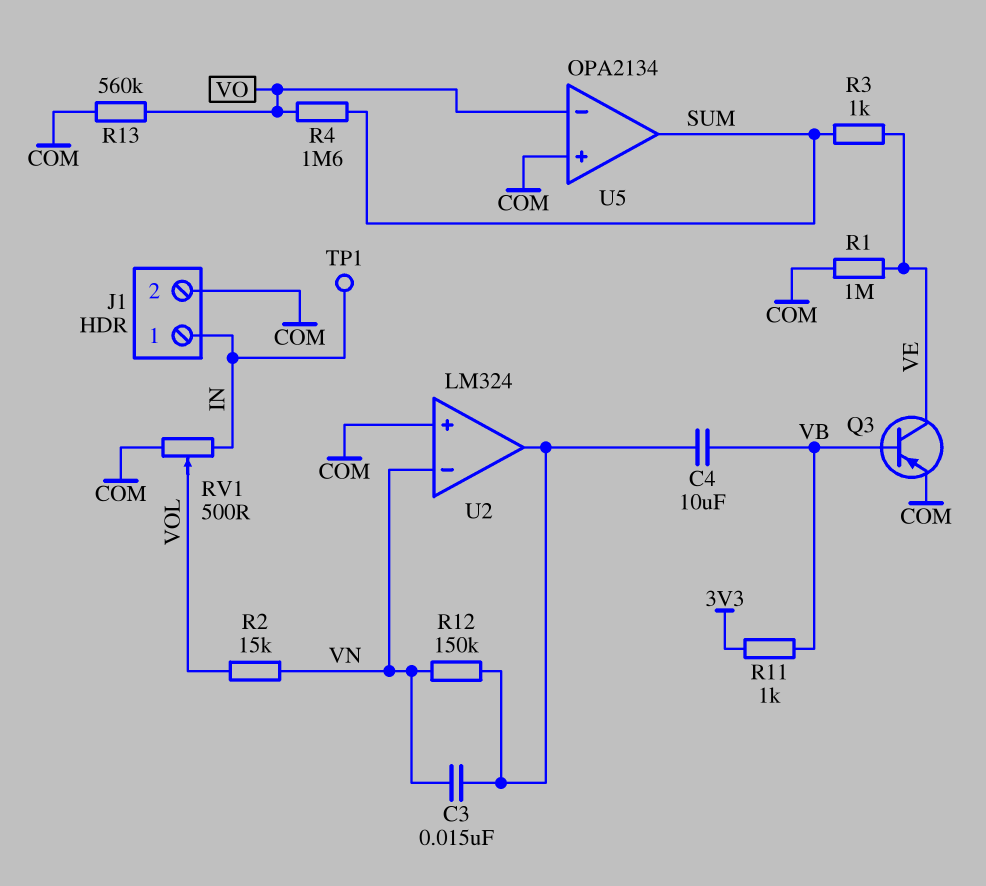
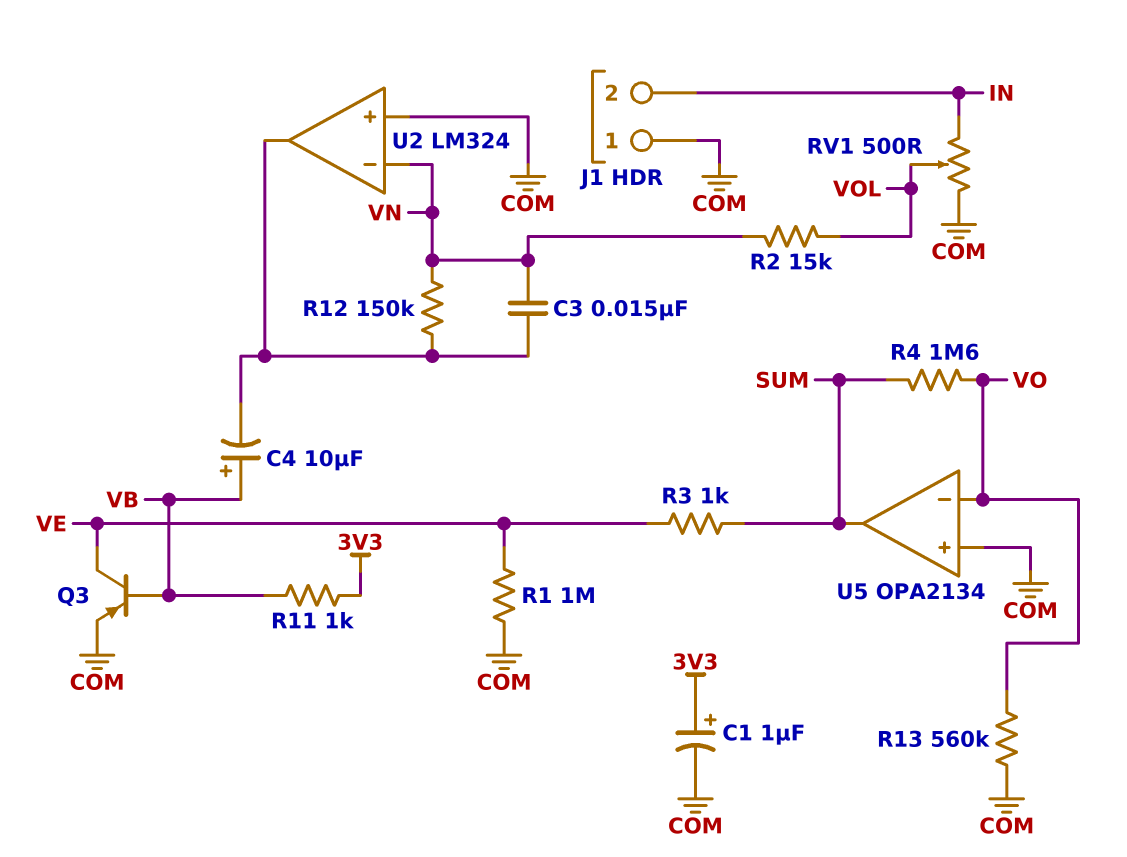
C1: none -> 1uF (plus 3V3, minus COM)
C4: 10uF (U2/out, VB) -> 10uF (plus VB, minus U2/out)
J1 pin 1: IN -> COM
J1 pin 2: COM -> IN
TP1: test point (IN) -> none

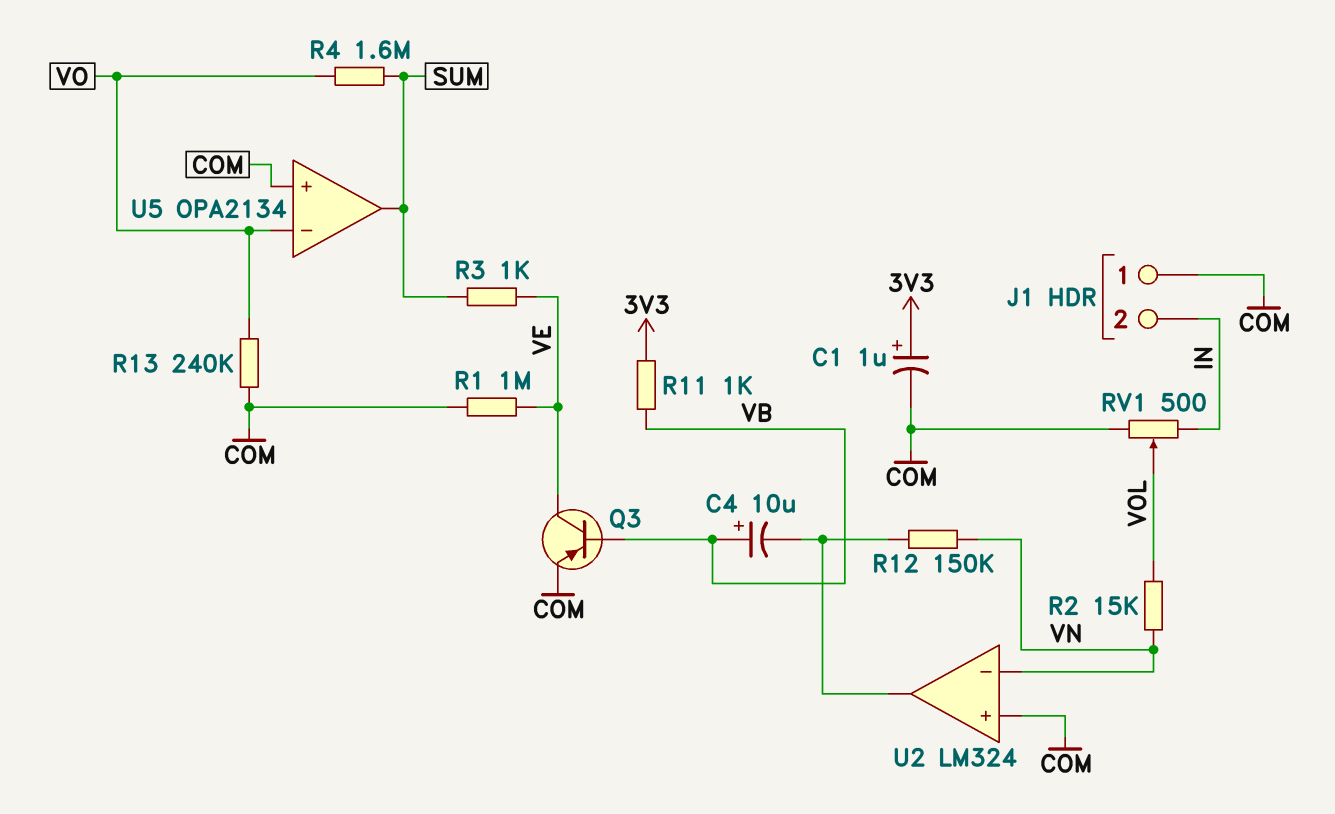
C3: 15nF (U2/out, VN) -> none
R13: 560k (COM, VO) -> 240k (COM, VO)

